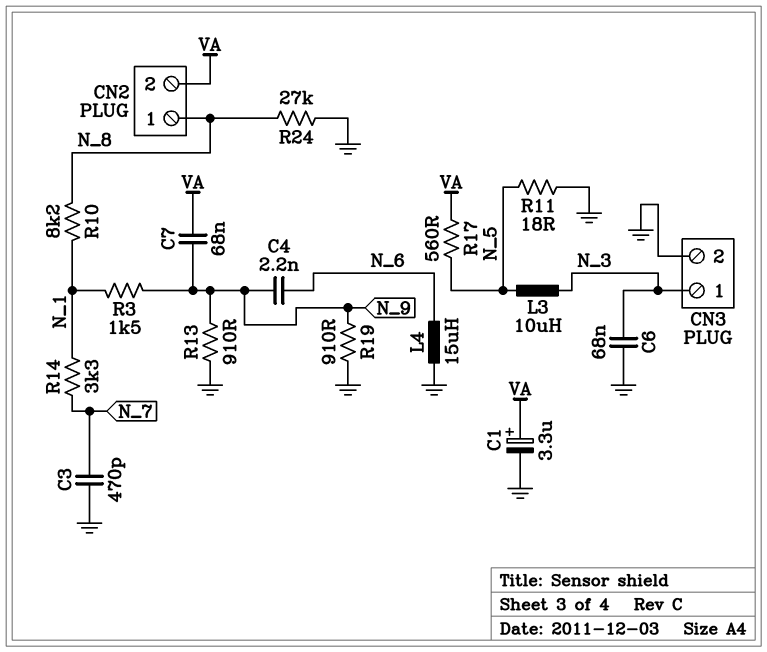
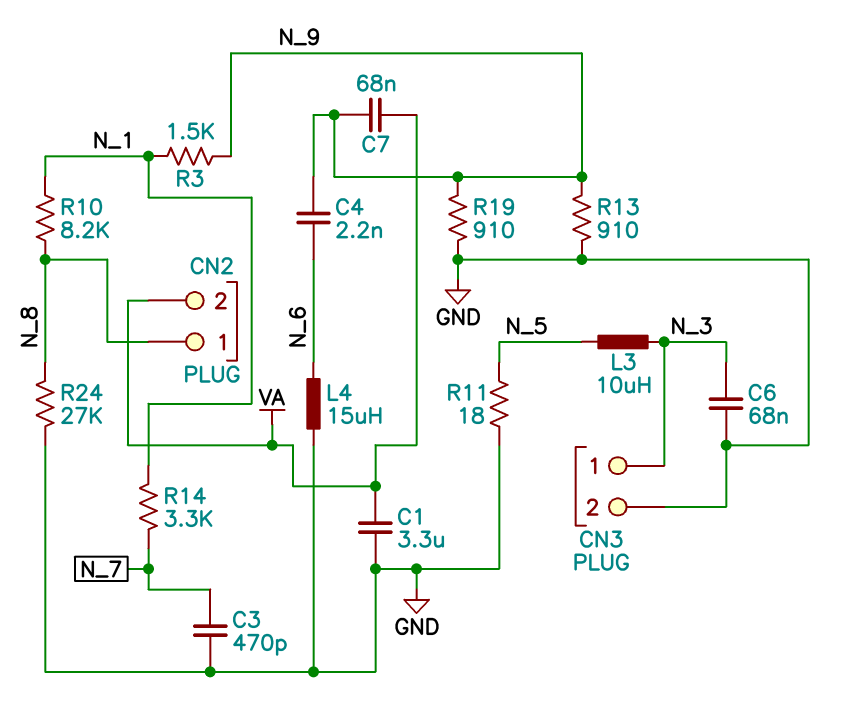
C1: 3.3uF (plus VA, minus GND) -> 3.3uF (GND, VA)
R17: 560 (N_5, VA) -> none

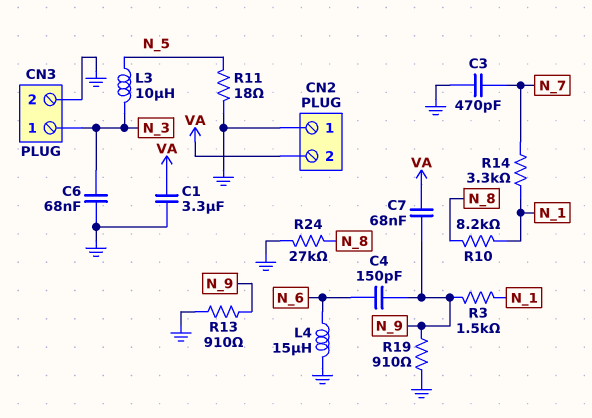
C4: 2.2nF (N_6, N_9) -> 150pF (N_6, N_9)
CN2 pin 1: N_8 -> GND

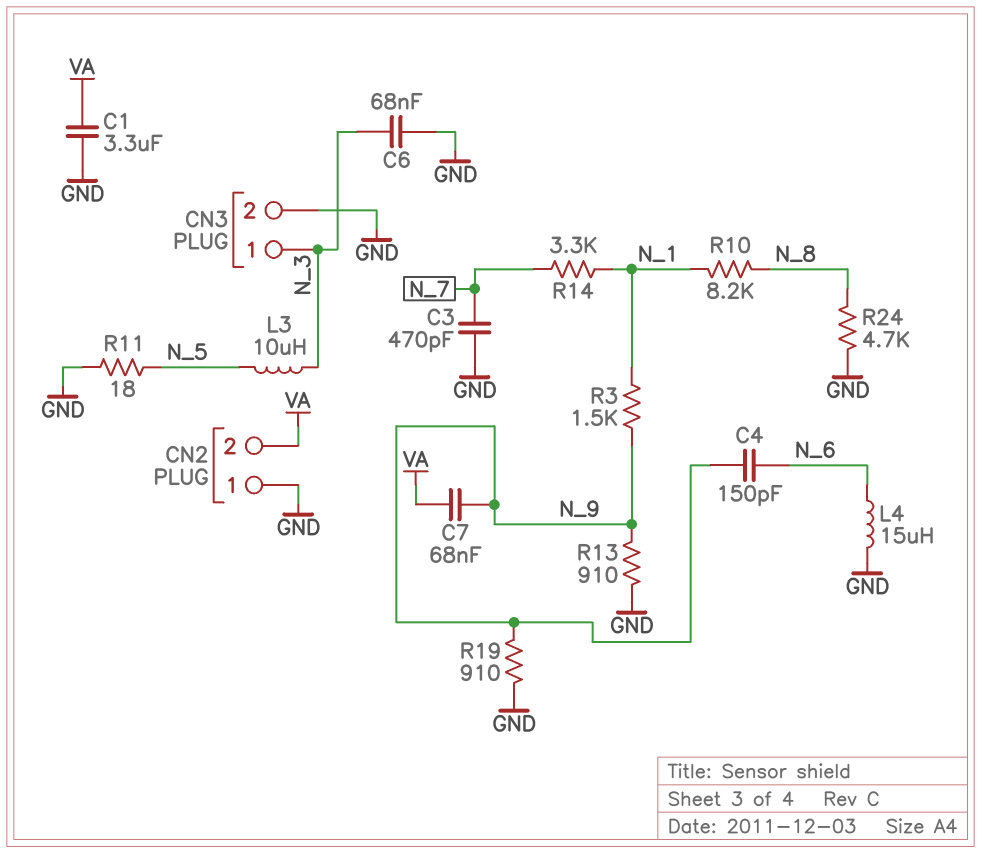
R24: 27k (GND, N_8) -> 4.7k (GND, N_8)

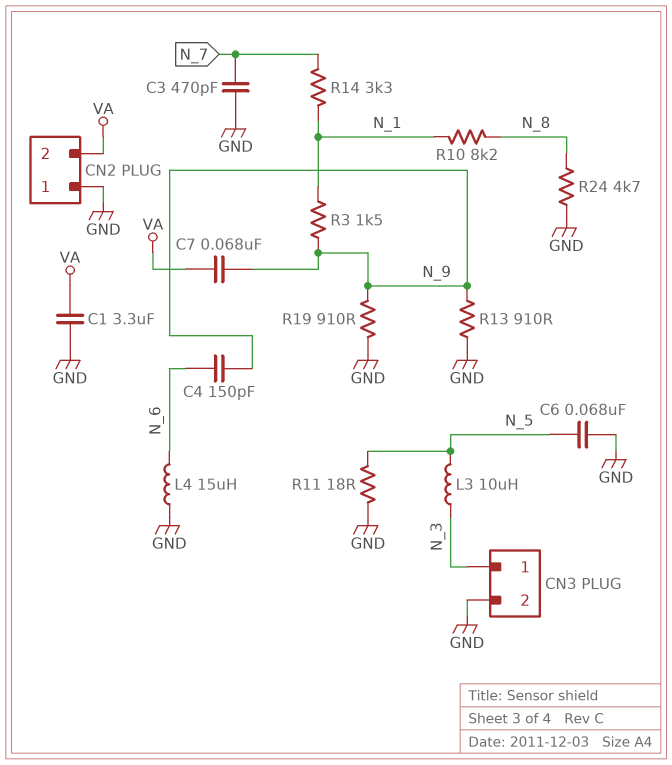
C6: 68nF (GND, N_3) -> 68nF (GND, N_5)

